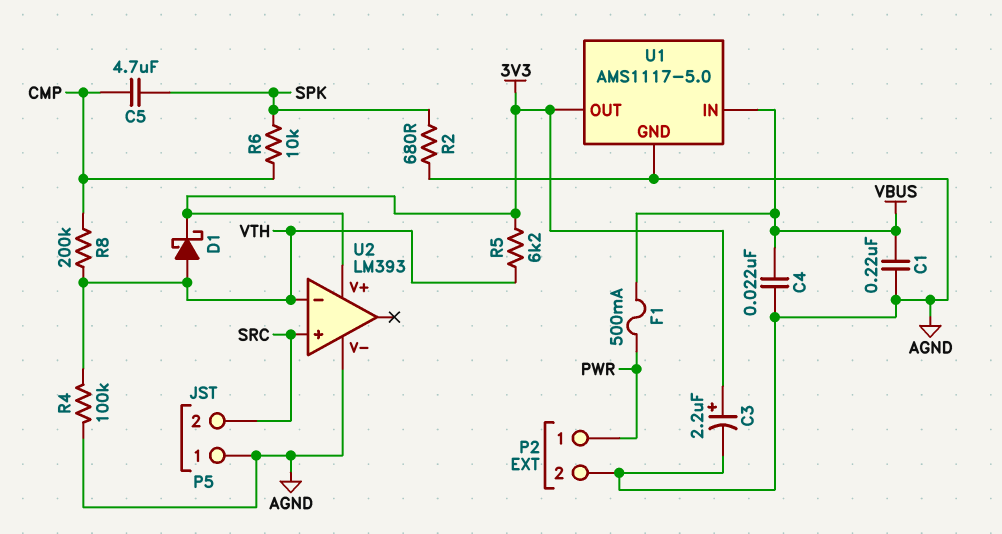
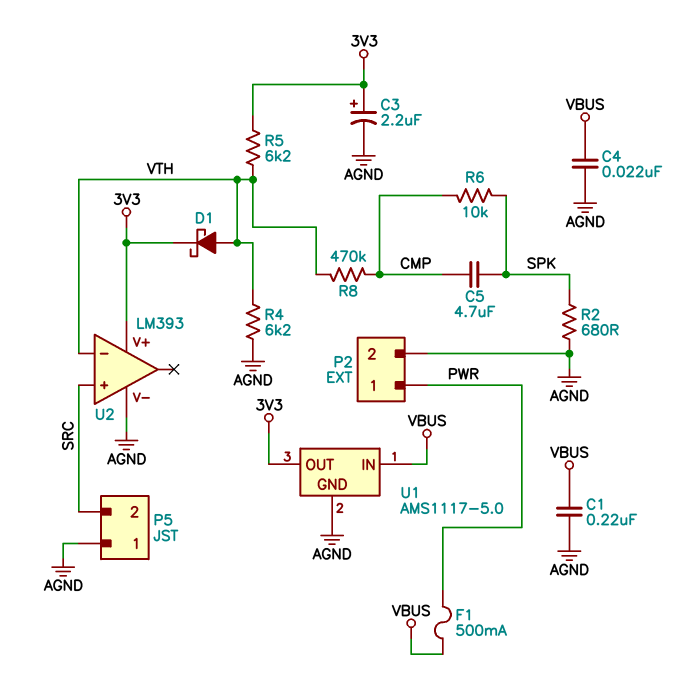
R4: 100k (AGND, VTH) -> 6.2k (AGND, VTH)
R8: 200k (CMP, VTH) -> 470k (CMP, VTH)

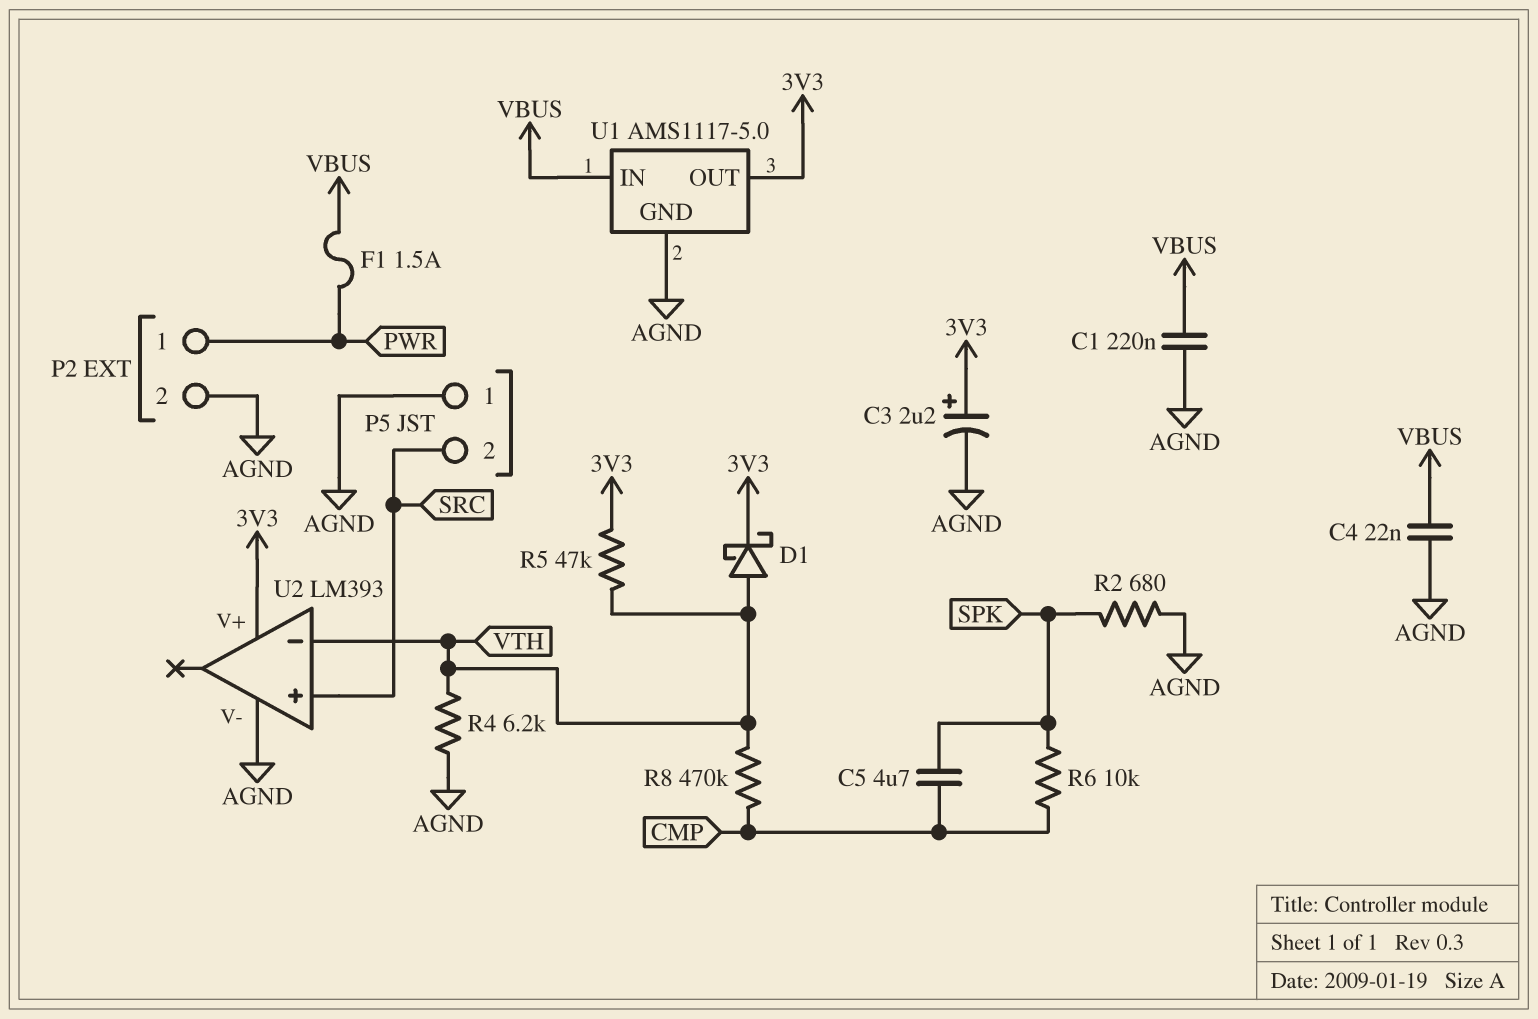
F1: 500mA (PWR, VBUS) -> 1.5A (PWR, VBUS)
R5: 6.2k (3V3, VTH) -> 47k (3V3, VTH)

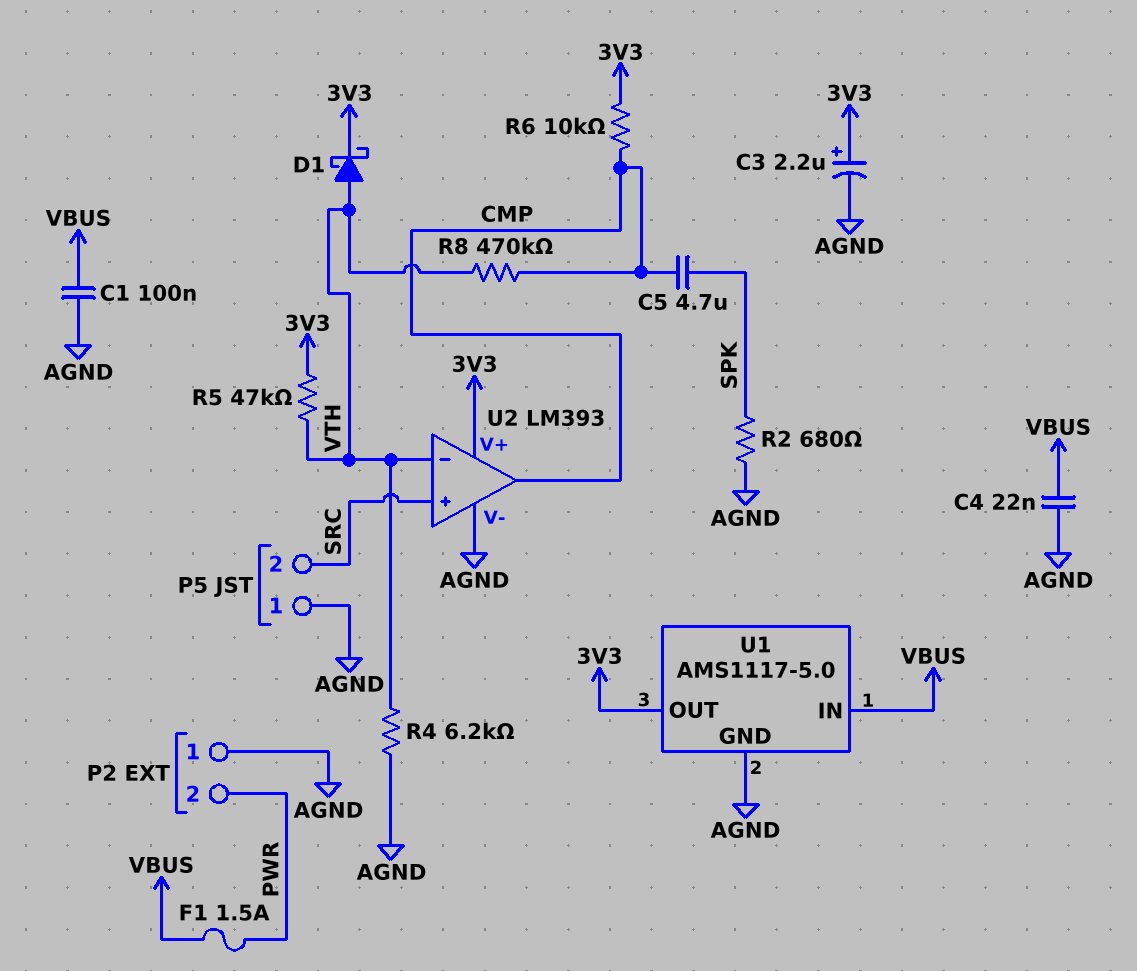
C1: 220nF (AGND, VBUS) -> 100nF (AGND, VBUS)
P2 pin 1: PWR -> AGND
P2 pin 2: AGND -> PWR
R6: 10k (CMP, SPK) -> 10k (3V3, CMP)
U2 pin out: none -> CMP

